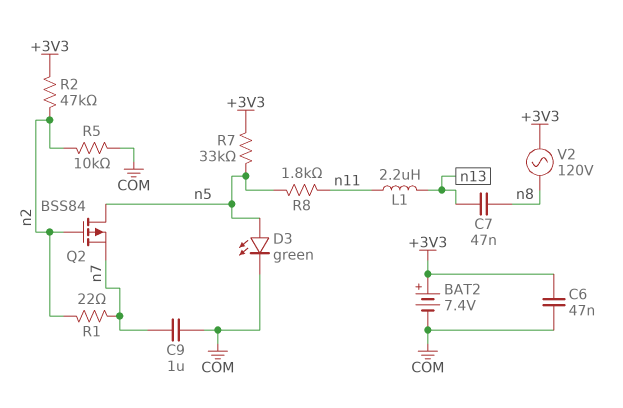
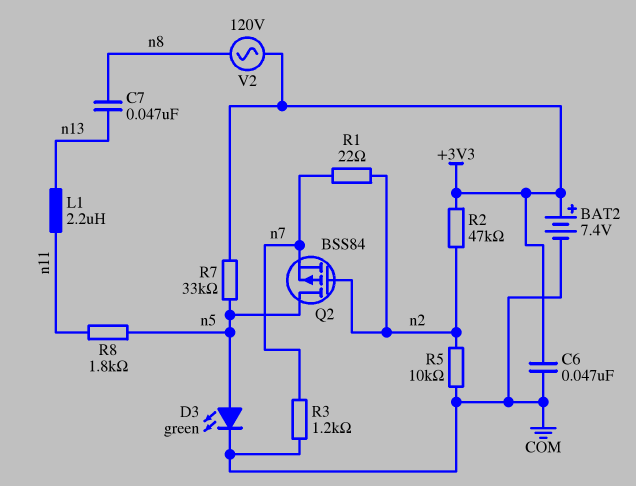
C9: 1uF (COM, n7) -> none
R3: none -> 1.2k (COM, n7)

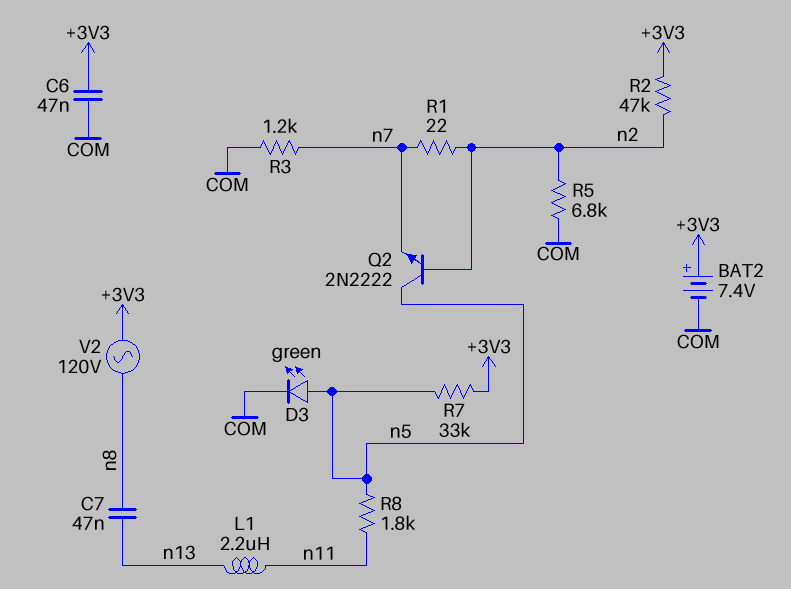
Q2: PMOS BSS84 (G n2, D n5, S n7) -> NPN 2N2222 (B n2, C n5, E n7)
R5: 10k (COM, n2) -> 6.8k (COM, n2)

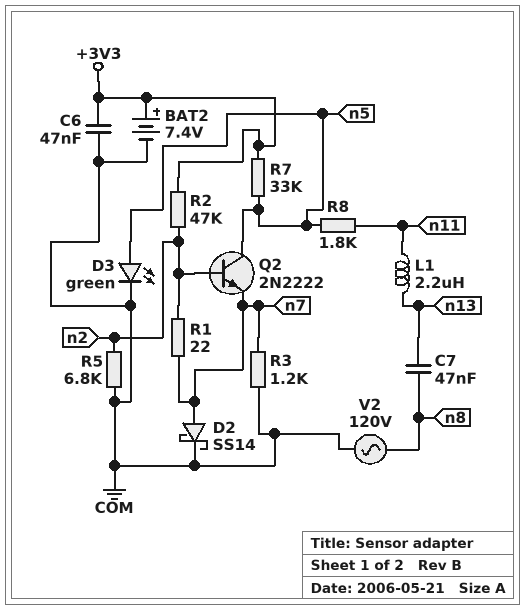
D2: none -> schottky SS14 (A n7, K COM)
V2: AC 120V (+3V3, n8) -> AC 120V (COM, n8)

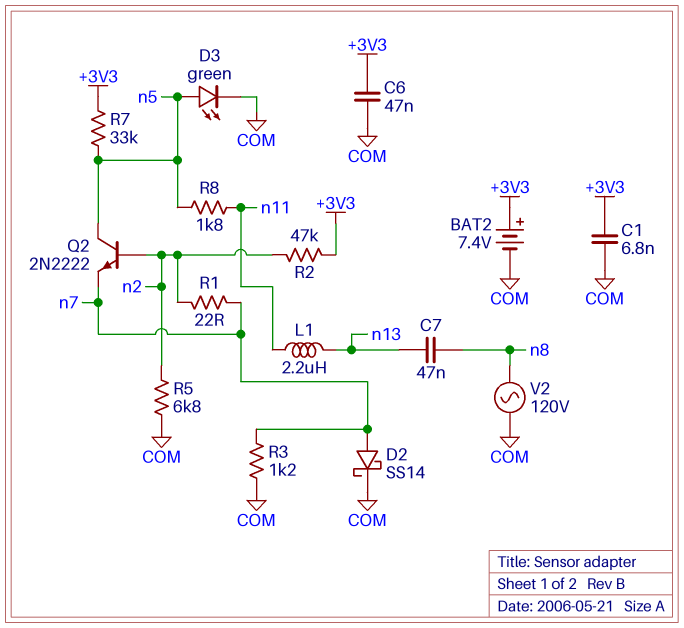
C1: none -> 6.8nF (+3V3, COM)

